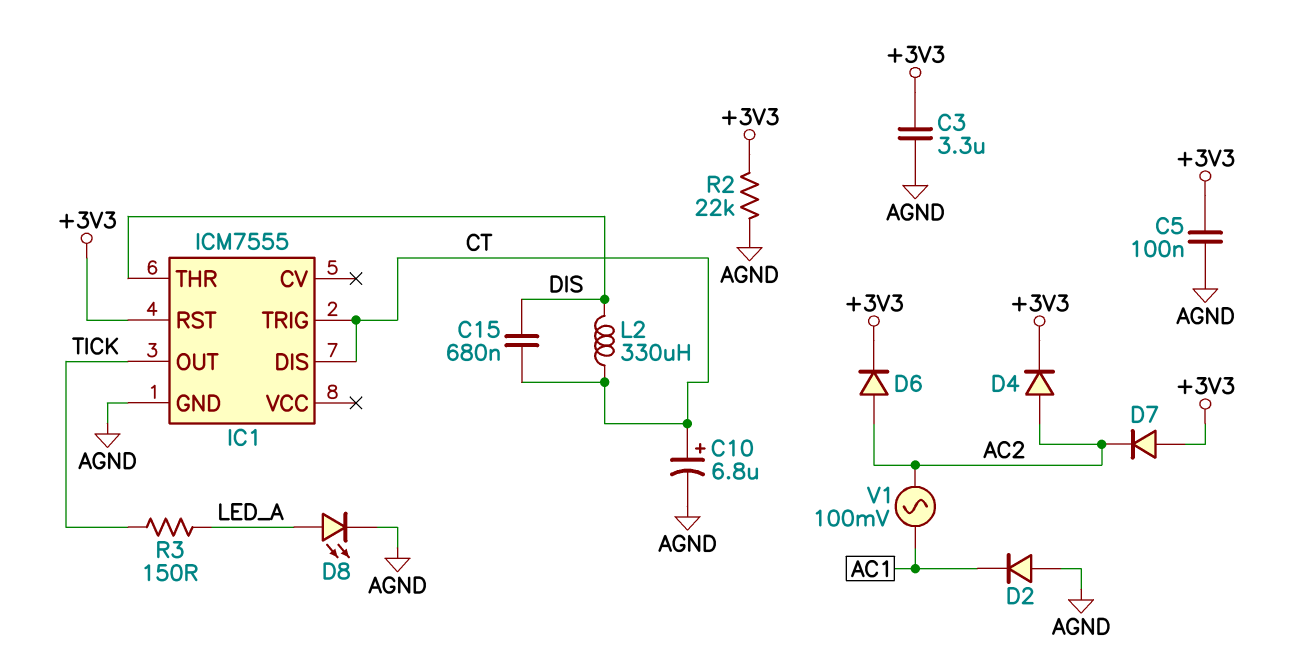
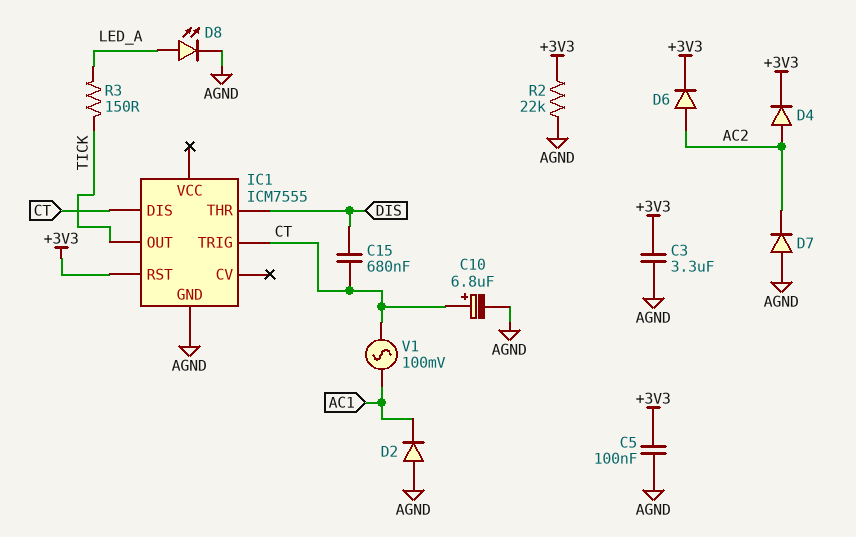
D7: diode (A +3V3, K AC2) -> diode (A AGND, K AC2)
L2: 330uH (CT, DIS) -> none
V1: AC 100mV (AC1, AC2) -> AC 100mV (AC1, CT)

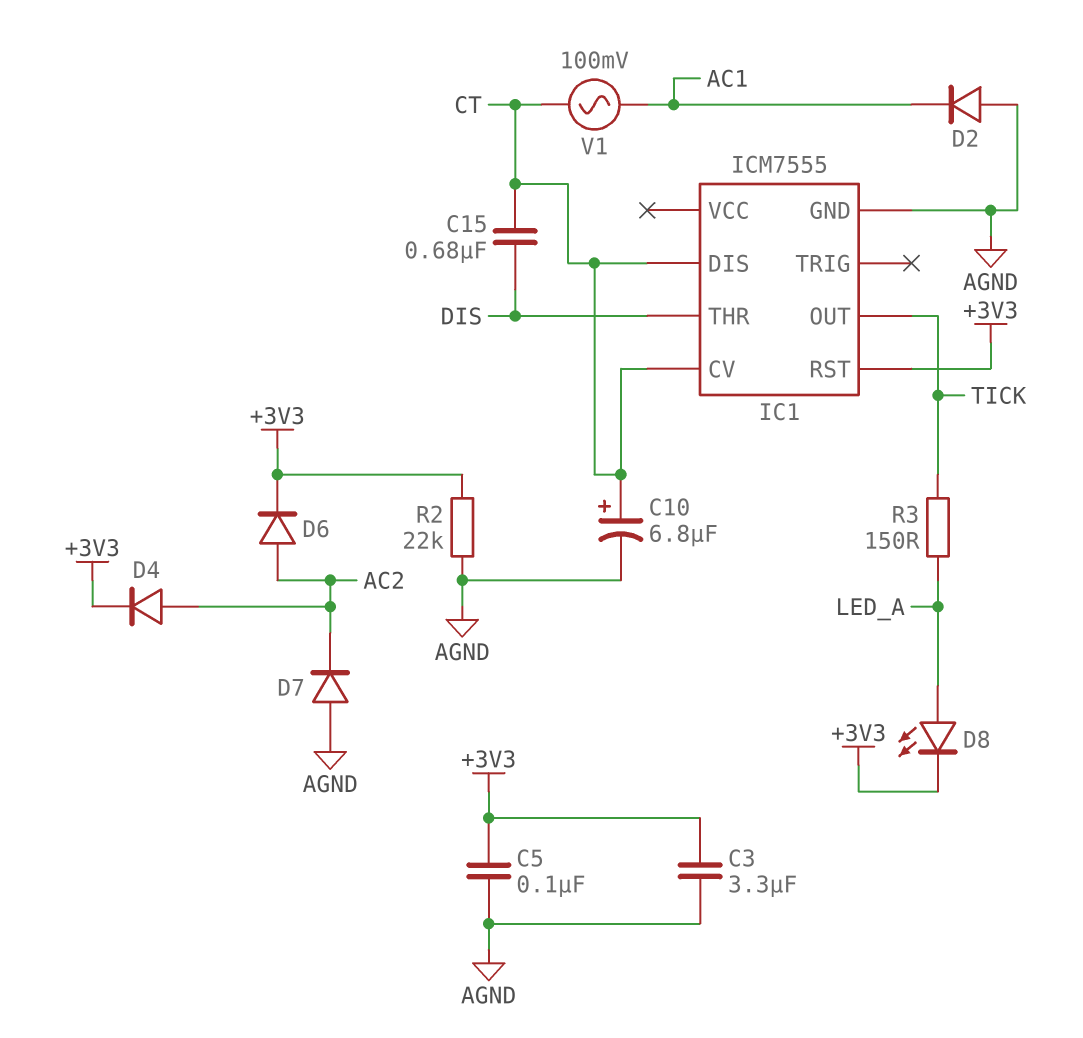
D8: LED (A LED_A, K AGND) -> LED (A LED_A, K +3V3)
IC1 pin CV: none -> CT
IC1 pin TRIG: CT -> none

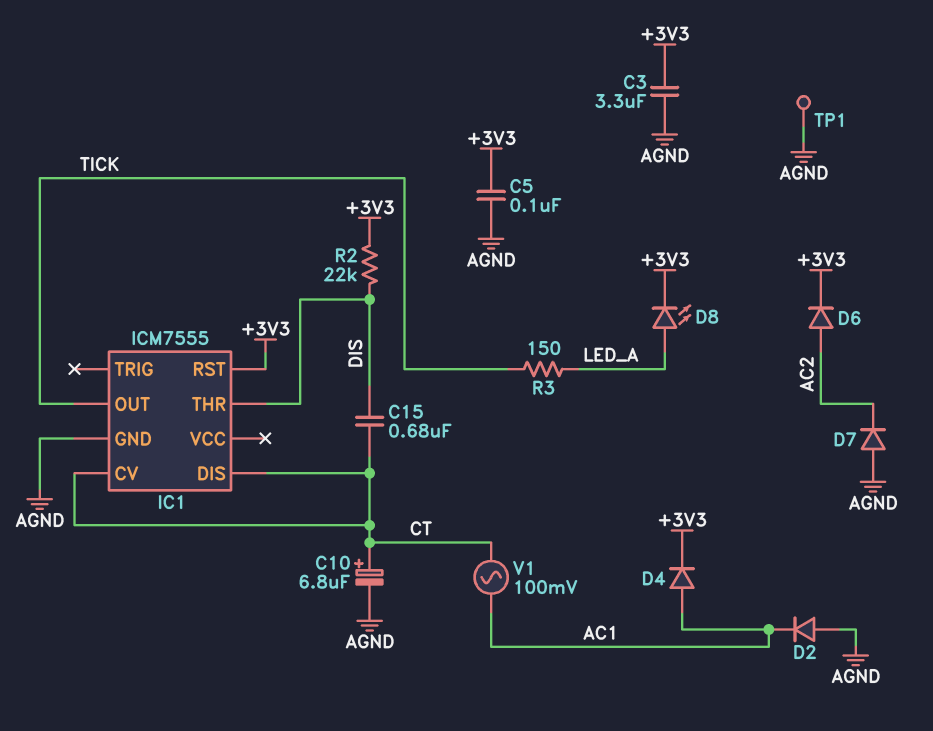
D4: diode (A AC2, K +3V3) -> diode (A AC1, K +3V3)
R2: 22k (+3V3, AGND) -> 22k (+3V3, DIS)
TP1: none -> test point (AGND)

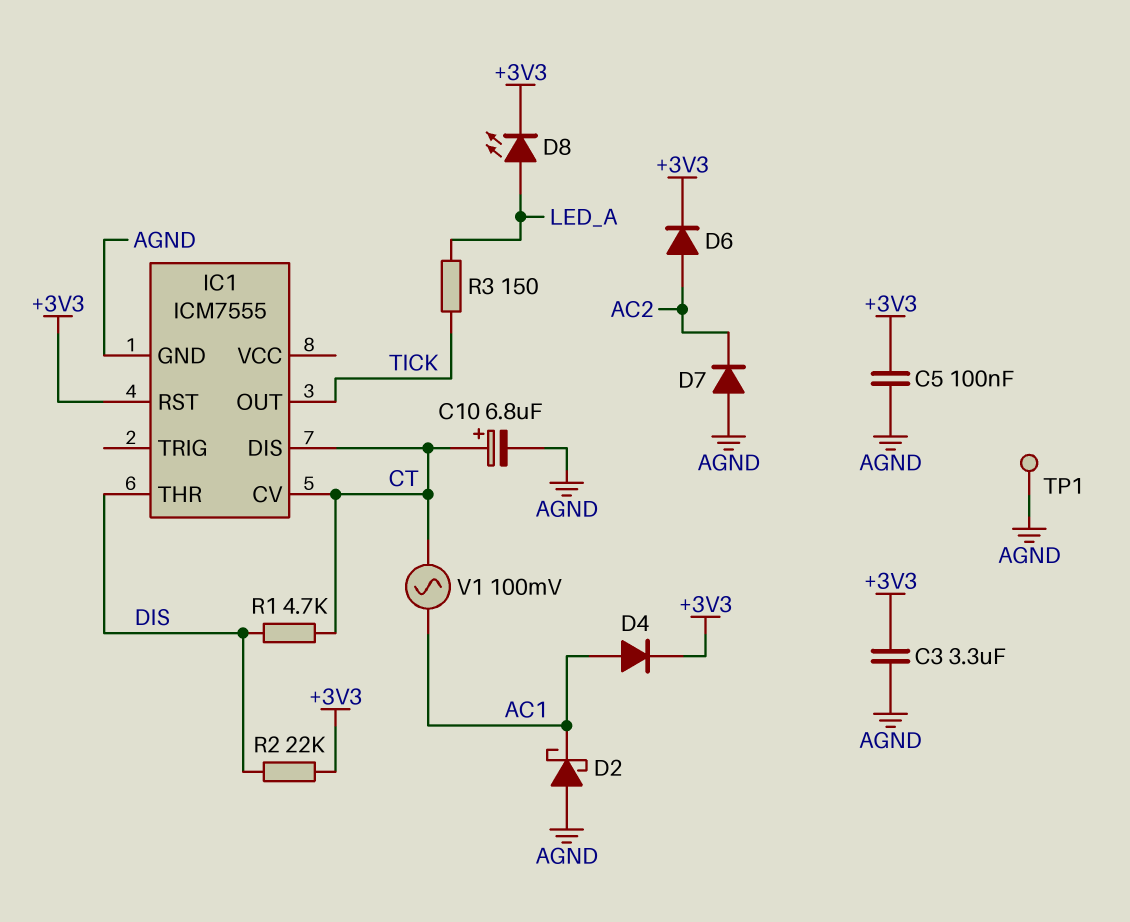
C15: 680nF (CT, DIS) -> none
D2: diode (A AGND, K AC1) -> schottky (A AGND, K AC1)
R1: none -> 4.7k (CT, DIS)

